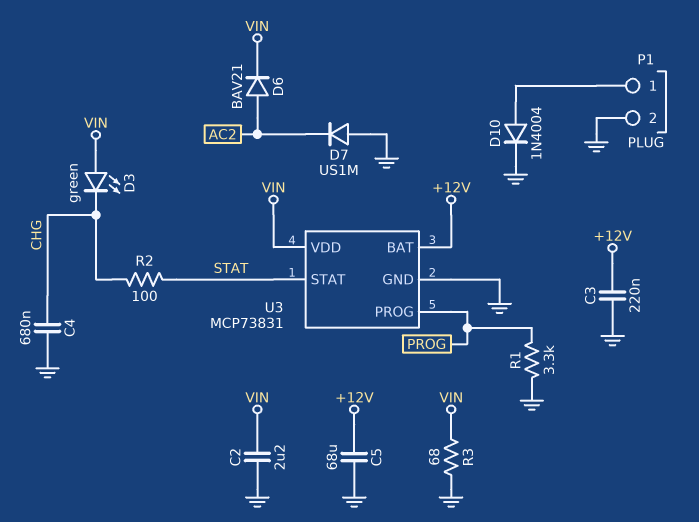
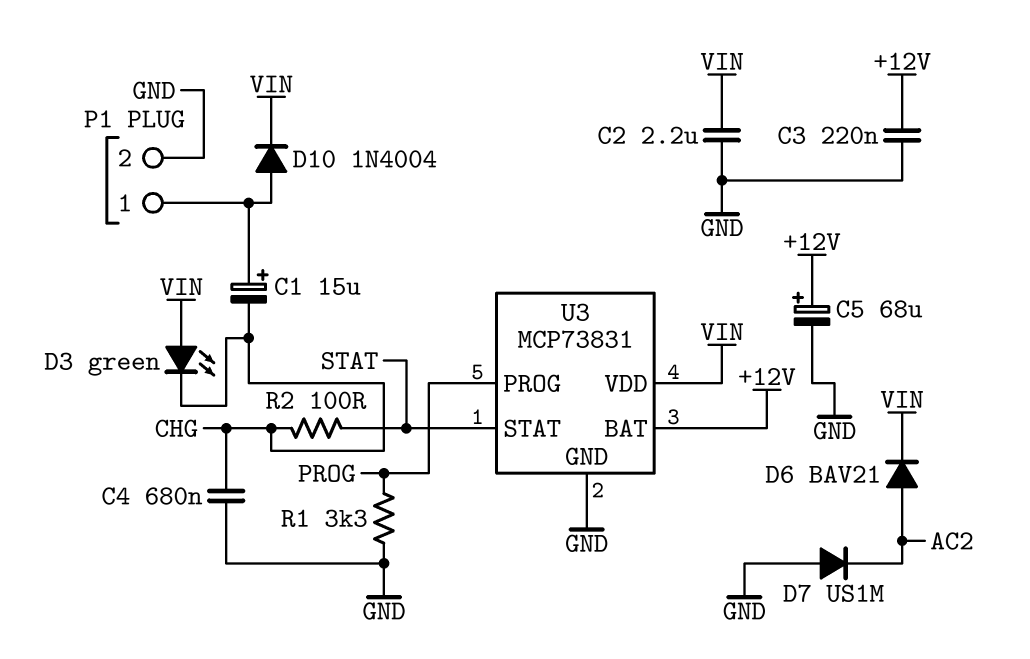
C1: none -> 15uF (plus P1/1, minus CHG)
C5: 68uF (+12V, GND) -> 68uF (plus +12V, minus GND)
D10: diode 1N4004 (A P1/1, K GND) -> diode 1N4004 (A P1/1, K VIN)
R3: 68 (GND, VIN) -> none

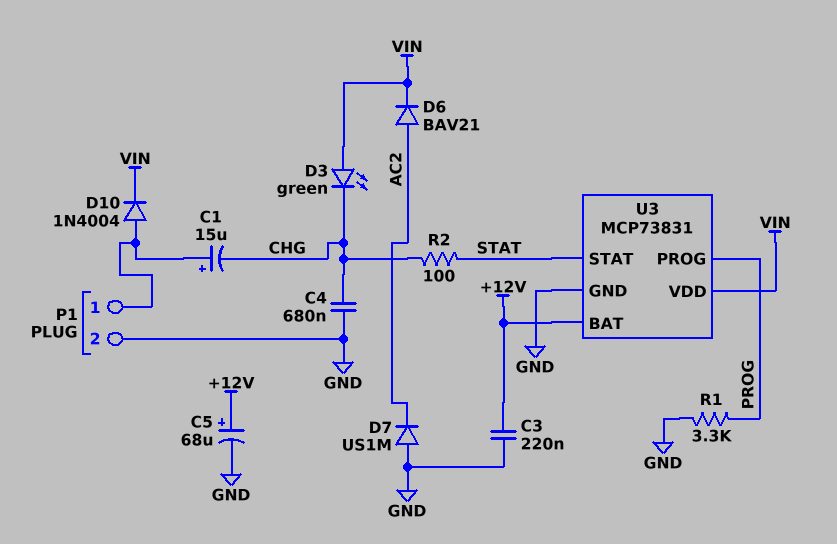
C2: 2.2uF (GND, VIN) -> none

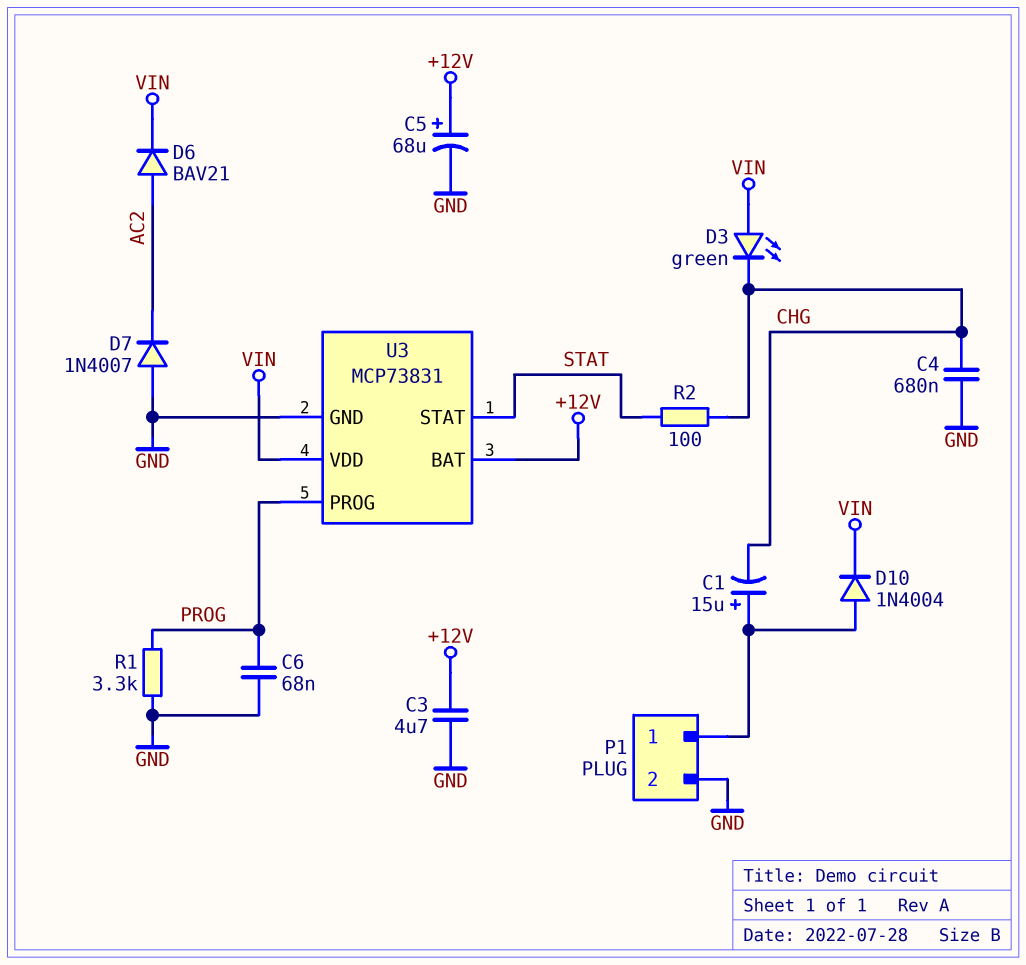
C3: 220nF (+12V, GND) -> 4.7uF (+12V, GND)
C6: none -> 68nF (GND, PROG)
D7: diode US1M (A GND, K AC2) -> diode 1N4007 (A GND, K AC2)

